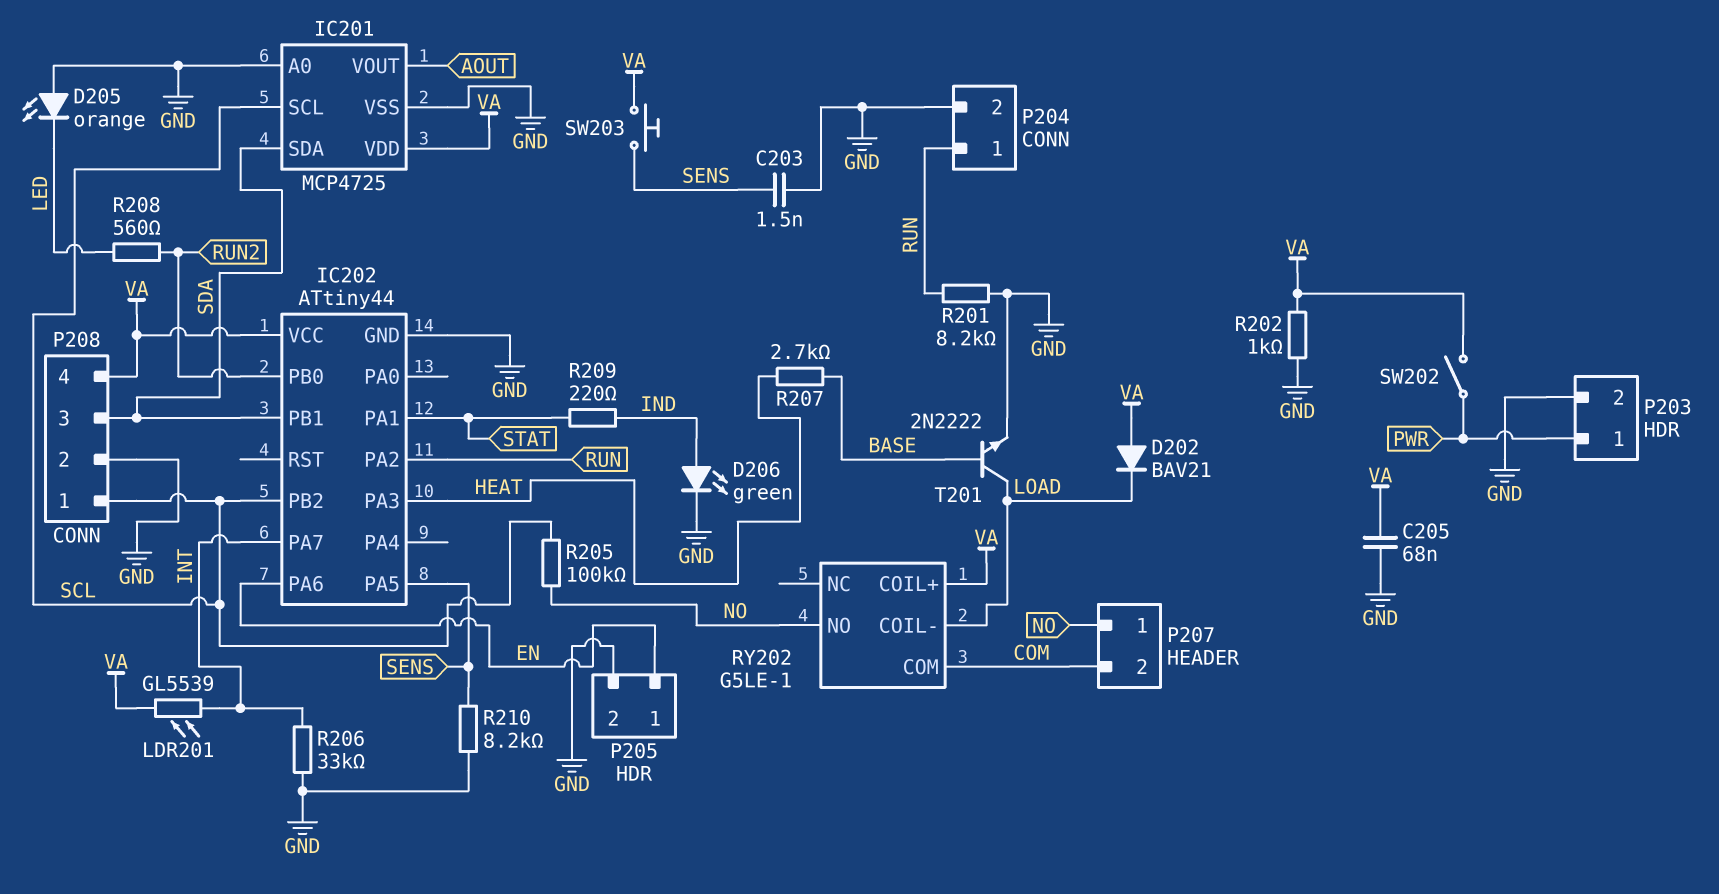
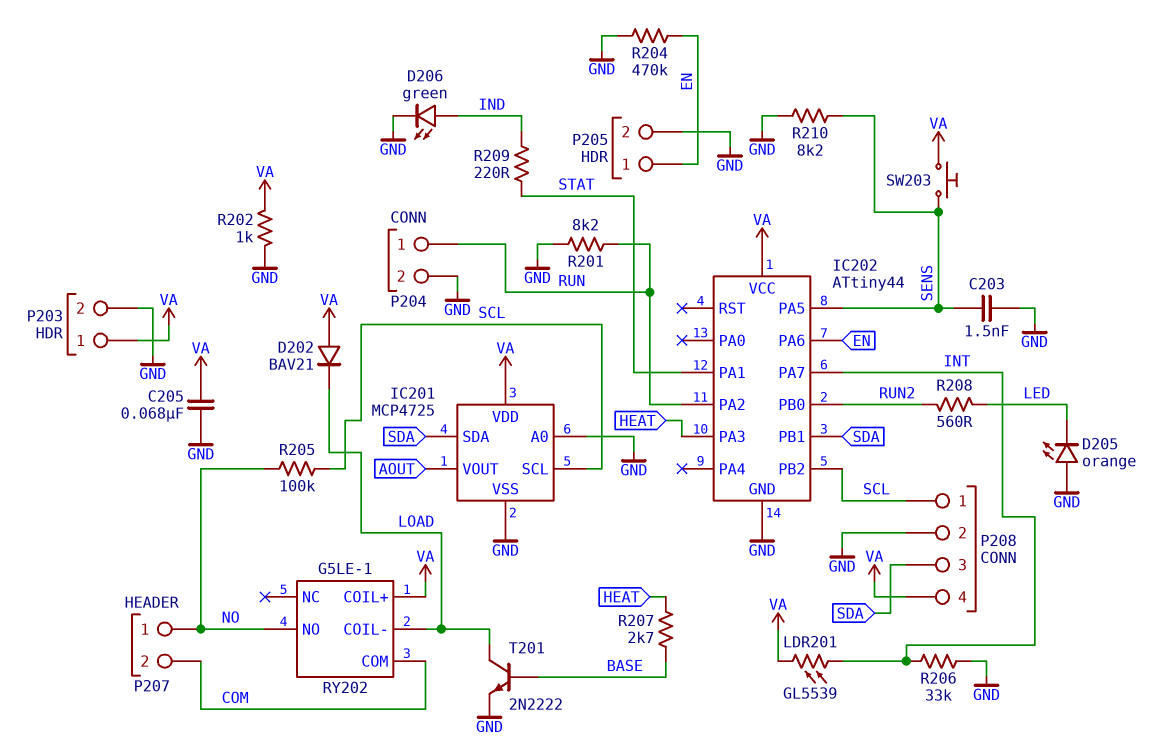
P203 pin 1: PWR -> VA
R204: none -> 470k (EN, GND)
SW202: switch (PWR, VA) -> none

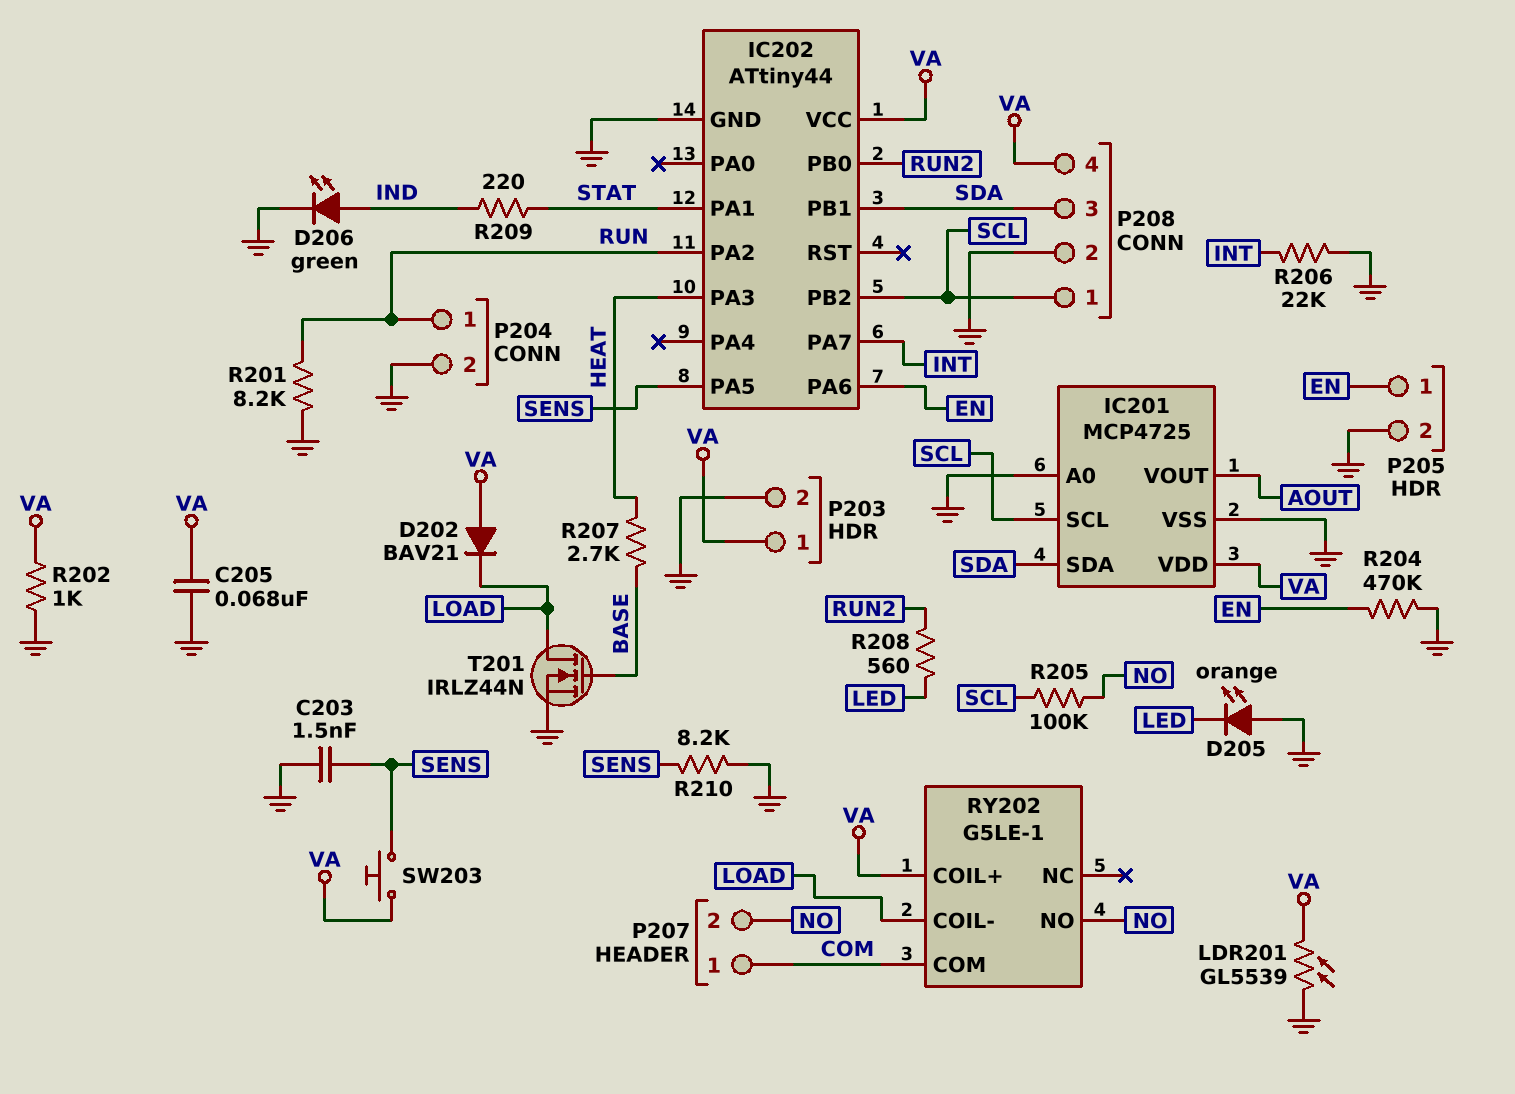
LDR201: GL5539 (INT, VA) -> GL5539 (GND, VA)
P207 pin 1: NO -> COM
P207 pin 2: COM -> NO
R206: 33k (GND, INT) -> 22k (GND, INT)
T201: NPN 2N2222 (B BASE, C LOAD, E GND) -> NMOS IRLZ44N (G BASE, D LOAD, S GND)

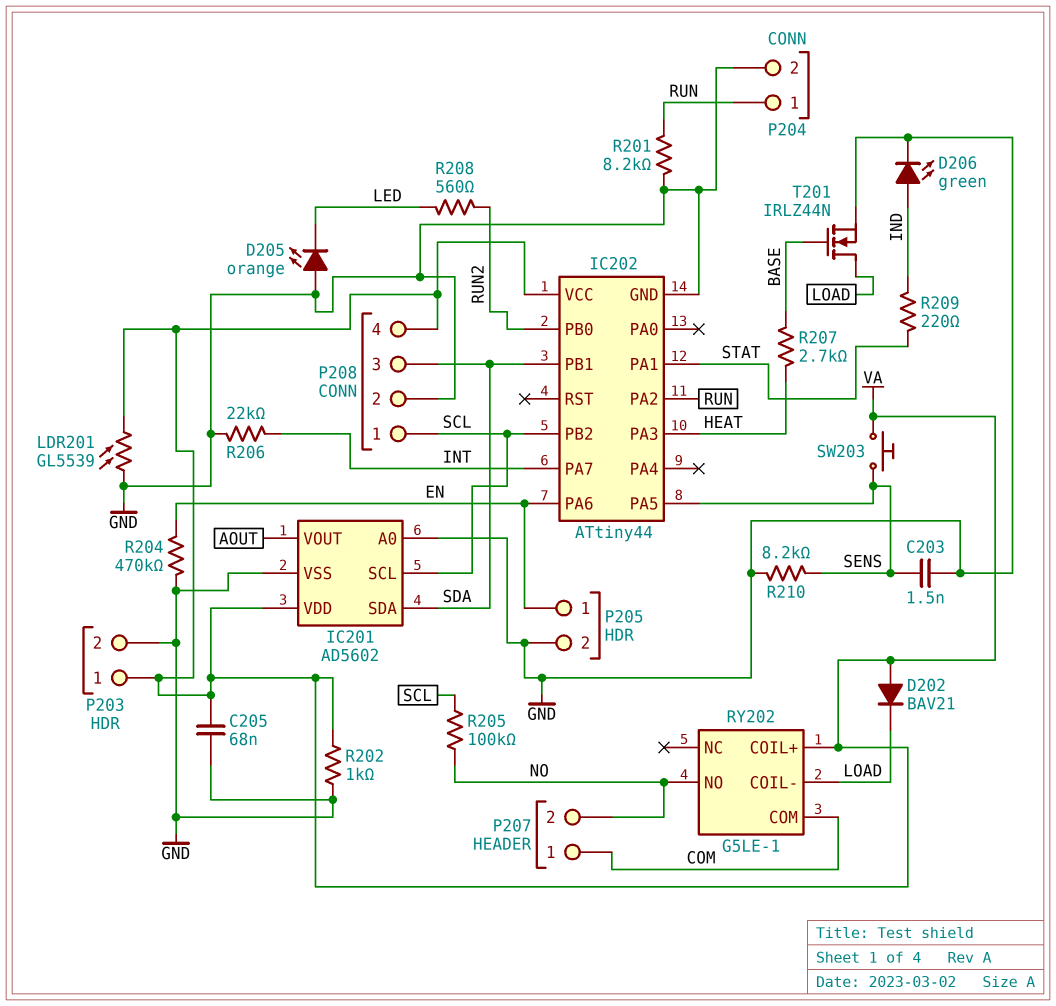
IC201: MCP4725 -> AD5602

